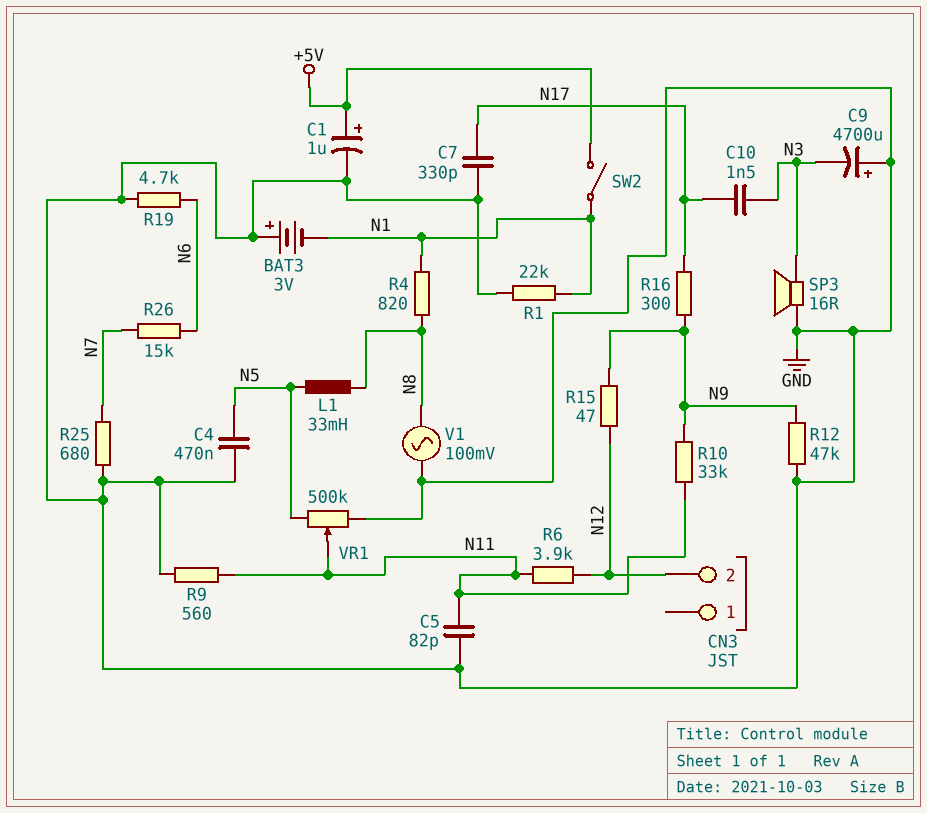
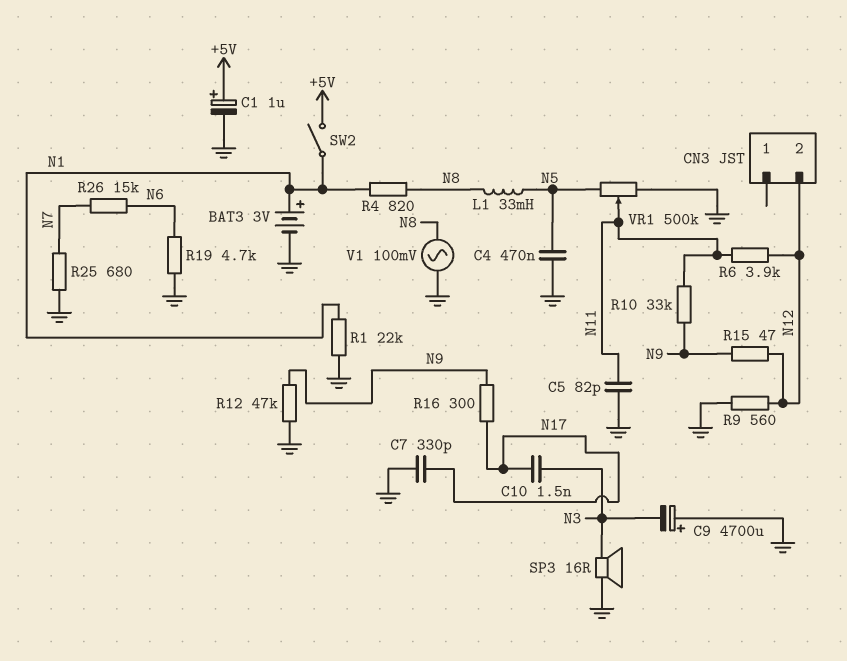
BAT3: 3V (plus GND, minus N1) -> 3V (plus N1, minus GND)
R9: 560 (GND, N11) -> 560 (GND, N12)

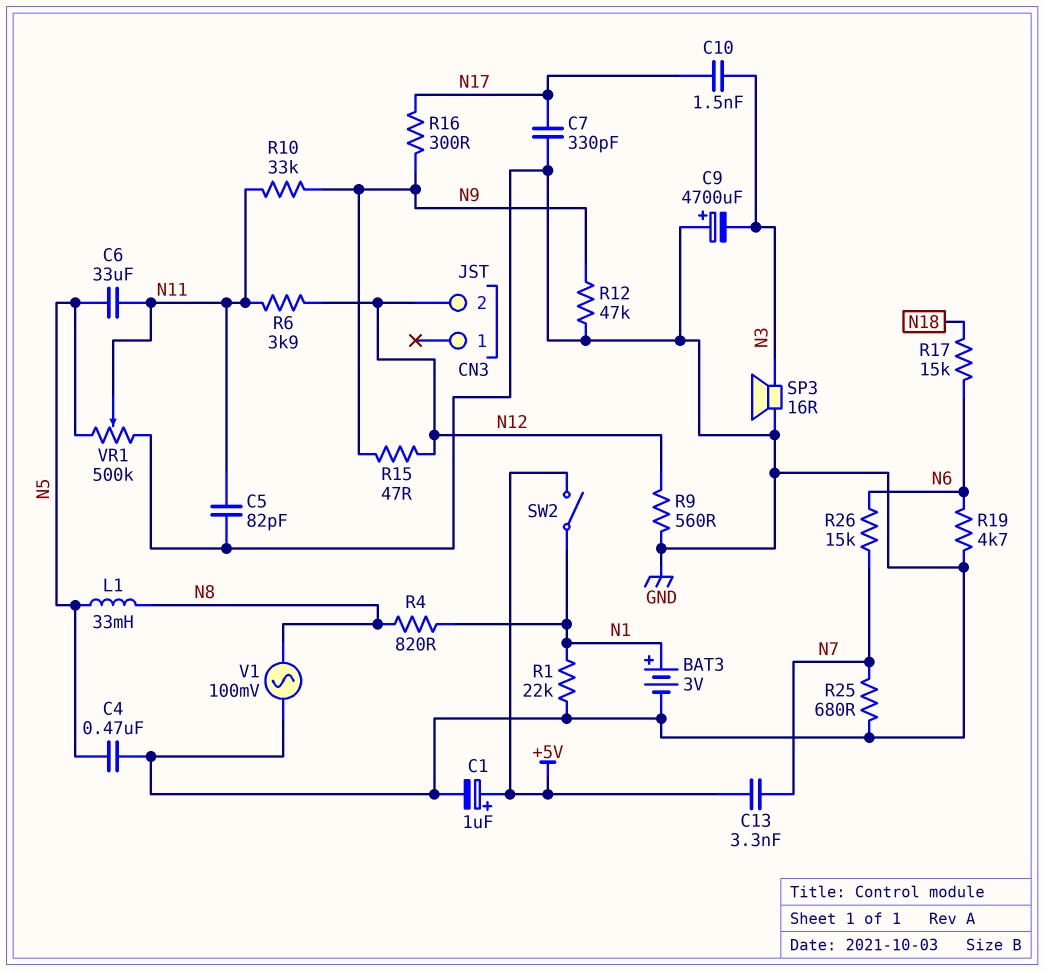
C6: none -> 33uF (N5, N11)
C13: none -> 3.3nF (+5V, N7)
R17: none -> 15k (N6, N18)

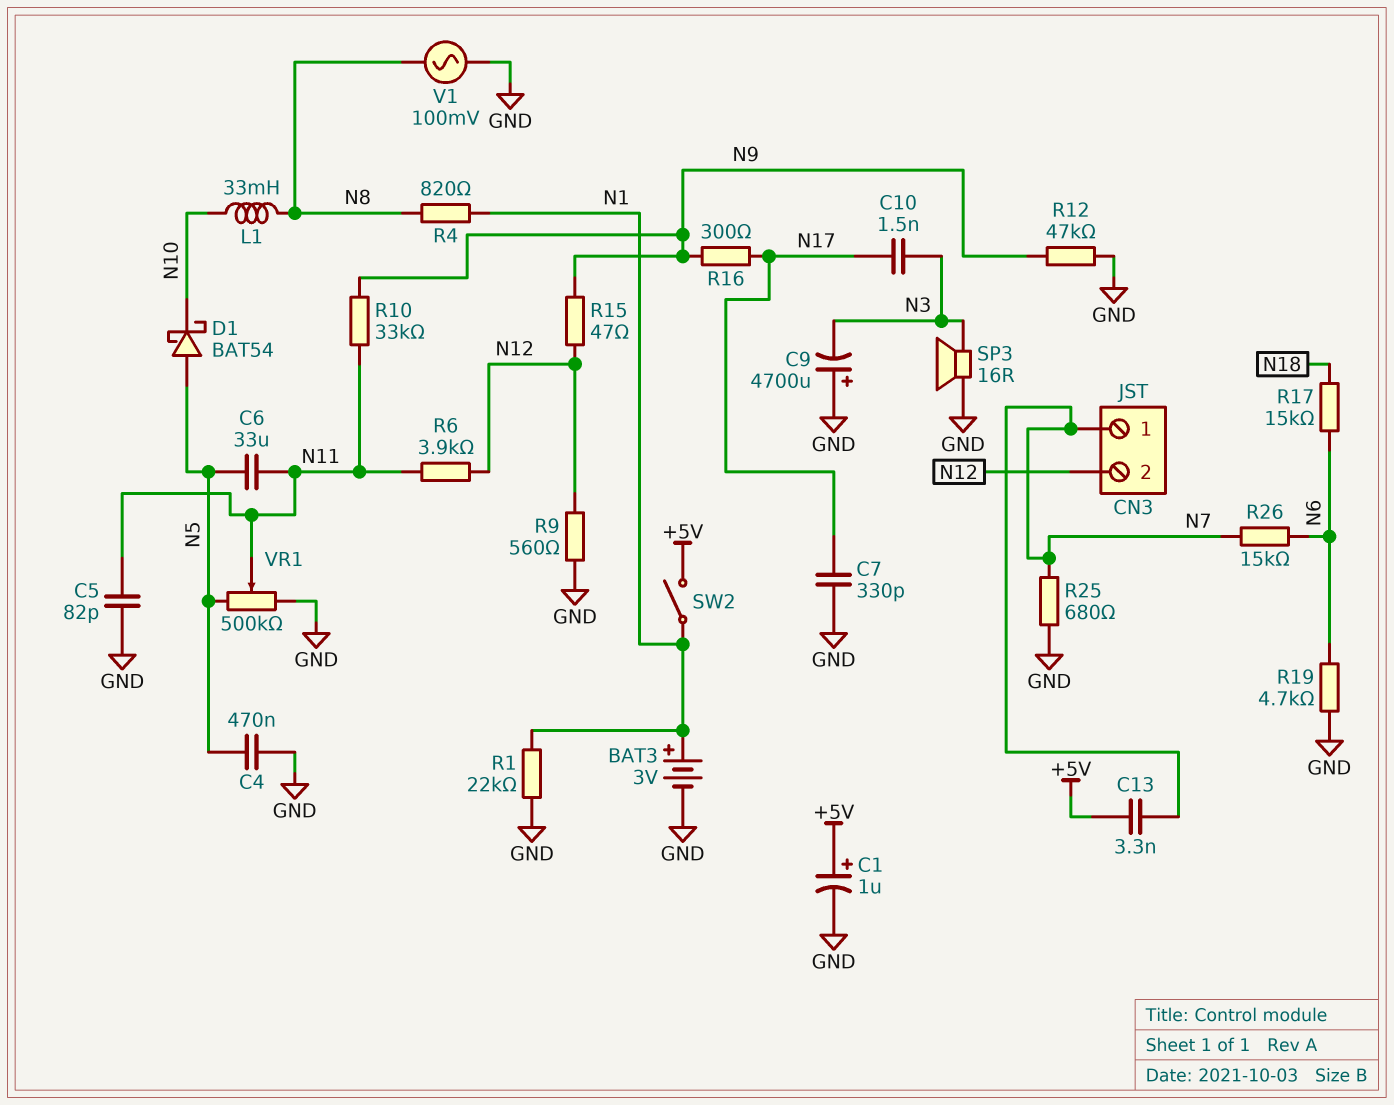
CN3 pin 1: none -> N7
D1: none -> schottky BAT54 (A N5, K N10)
L1: 33mH (N5, N8) -> 33mH (N8, N10)

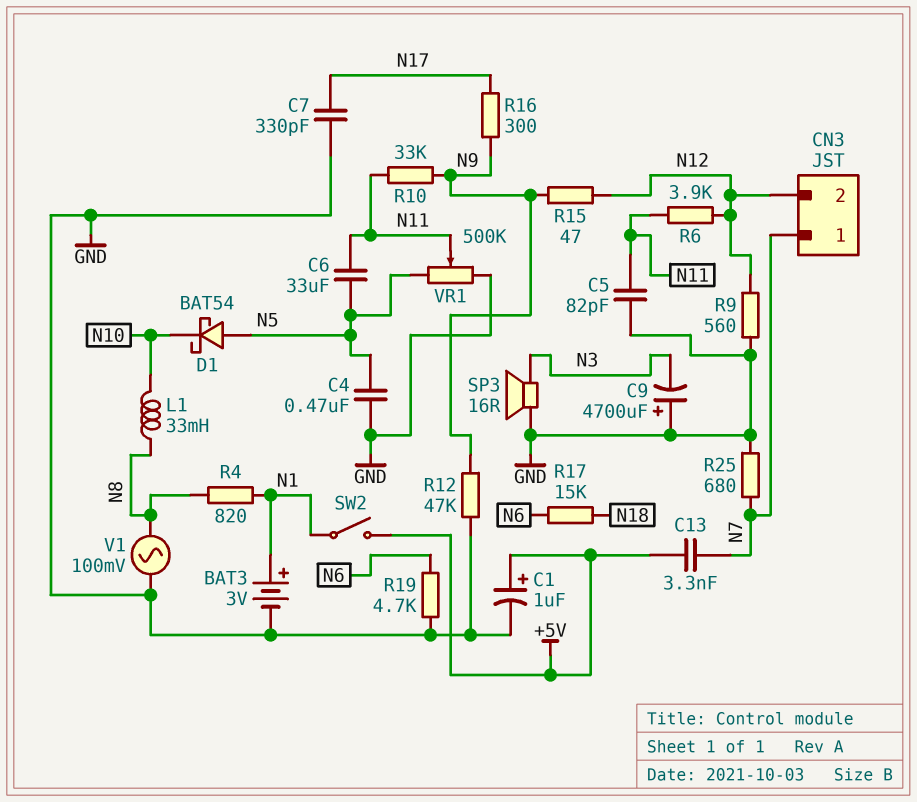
C10: 1.5nF (N3, N17) -> none
R1: 22k (GND, N1) -> none
R26: 15k (N6, N7) -> none

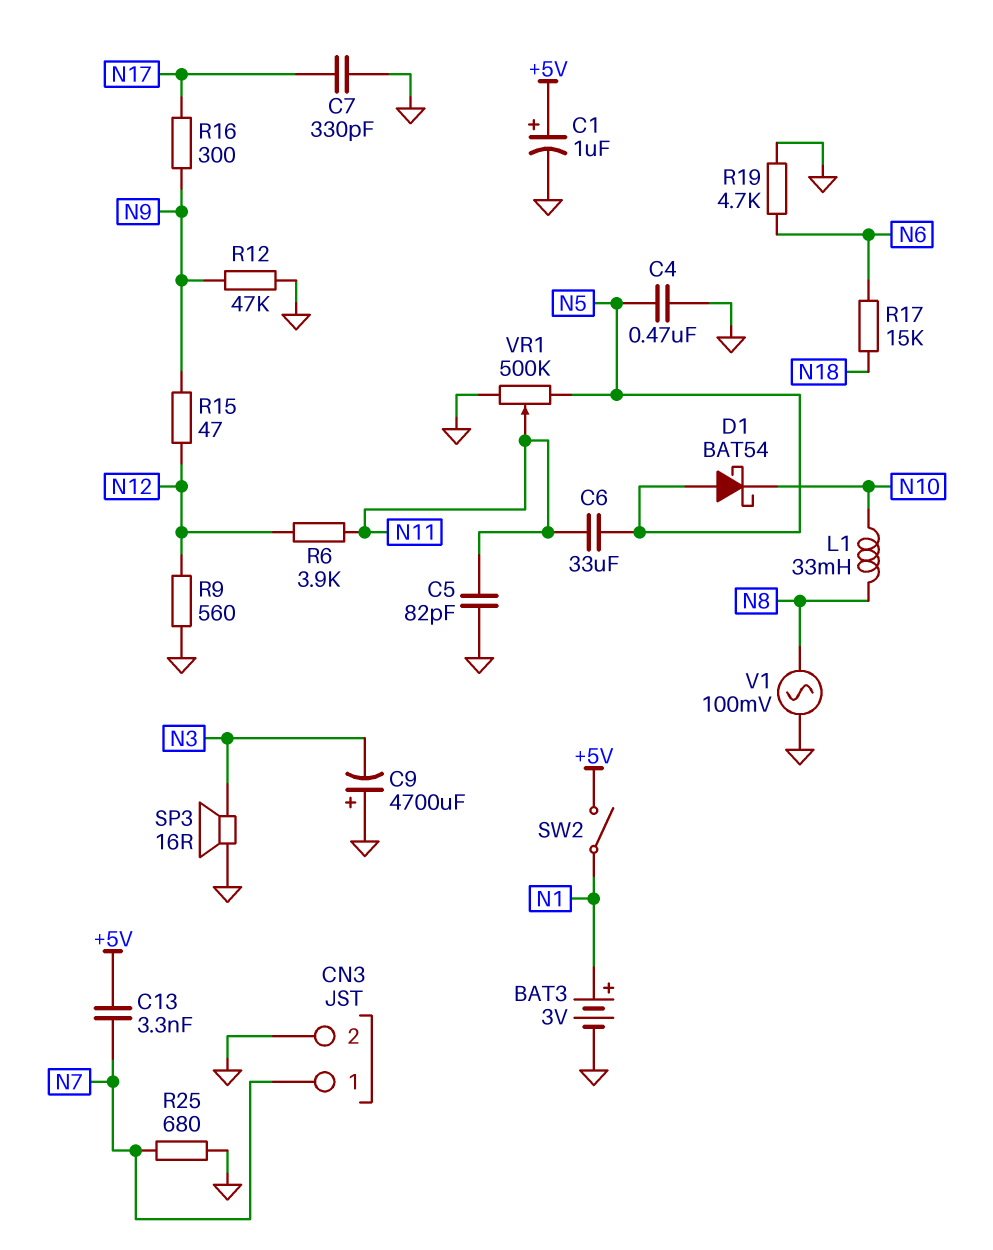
CN3 pin 2: N12 -> GND
R4: 820 (N1, N8) -> none
R10: 33k (N9, N11) -> none

